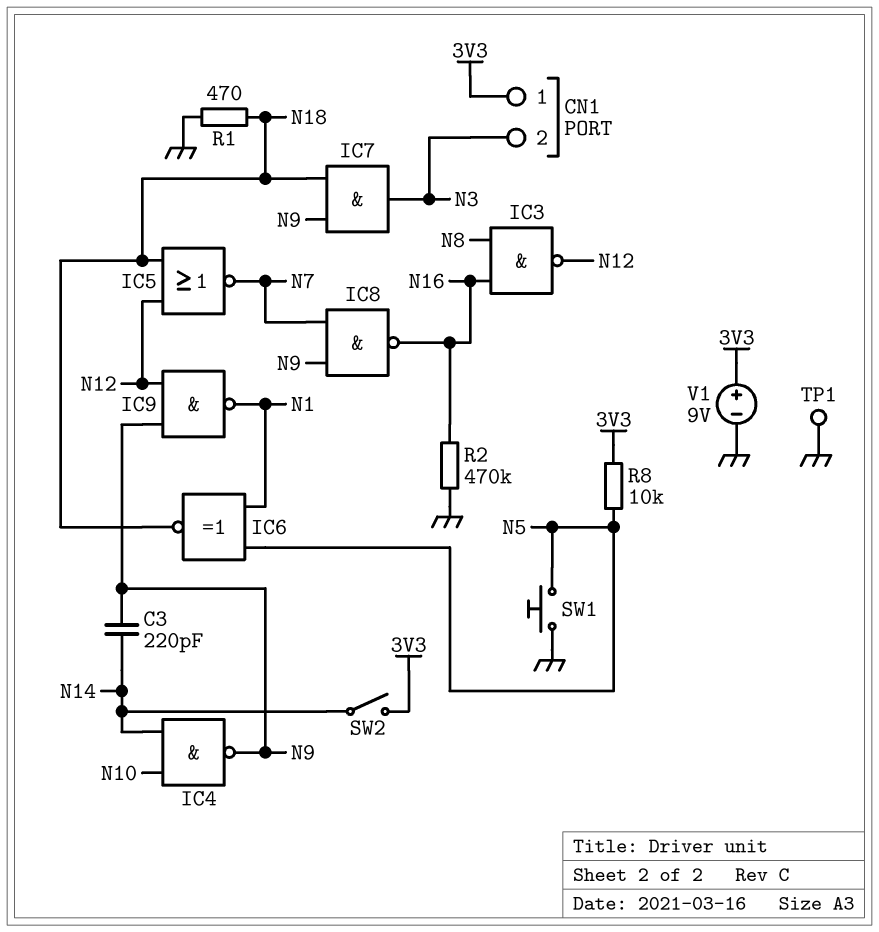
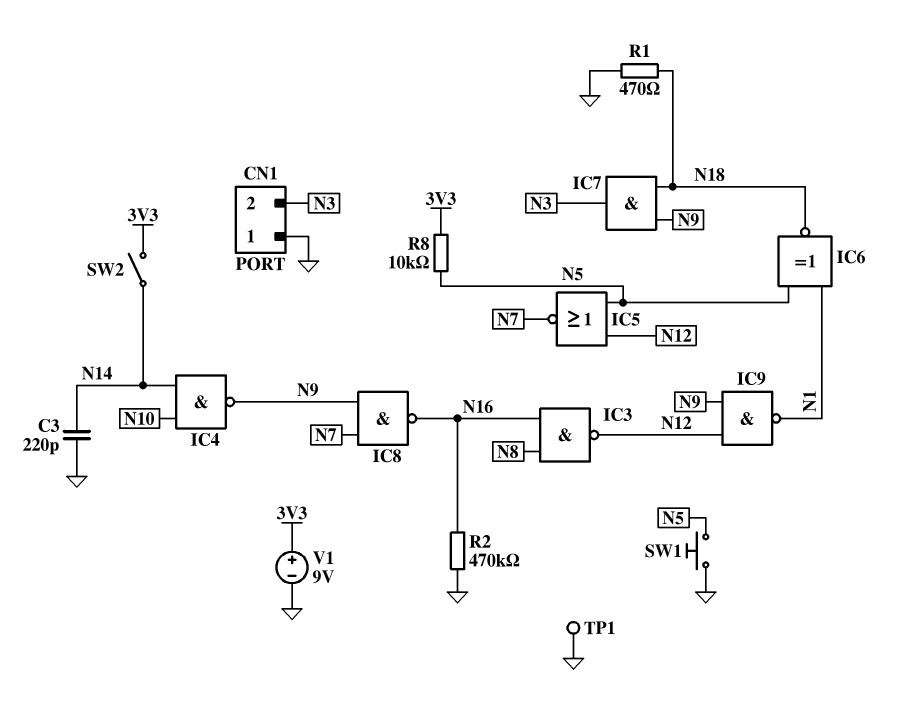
C3: 220pF (N9, N14) -> 220pF (GND, N14)
CN1 pin 1: 3V3 -> GND
IC5: NOR (in N12, in N18, out N7) -> NOR (in N5, in N12, out N7)

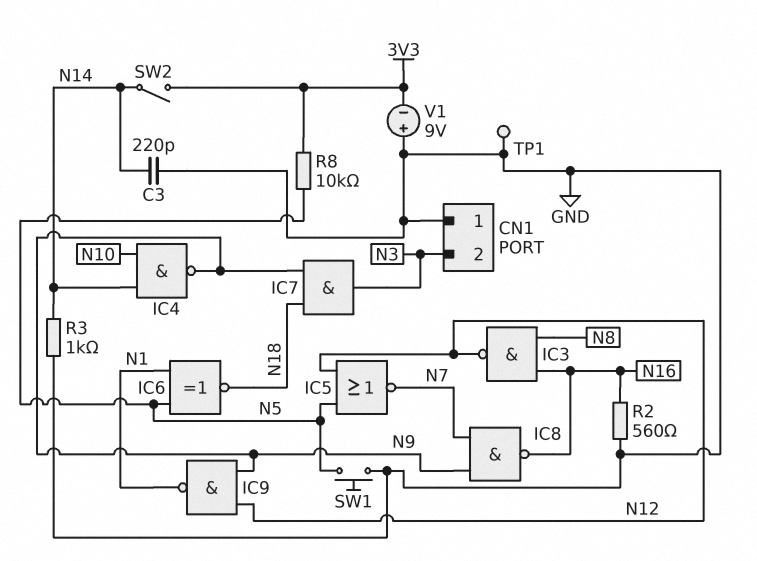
R1: 470 (GND, N18) -> none
R2: 470k (GND, N16) -> 560 (GND, N16)
R3: none -> 1k (GND, N14)
V1: 9V (plus 3V3, minus GND) -> 9V (plus GND, minus 3V3)

